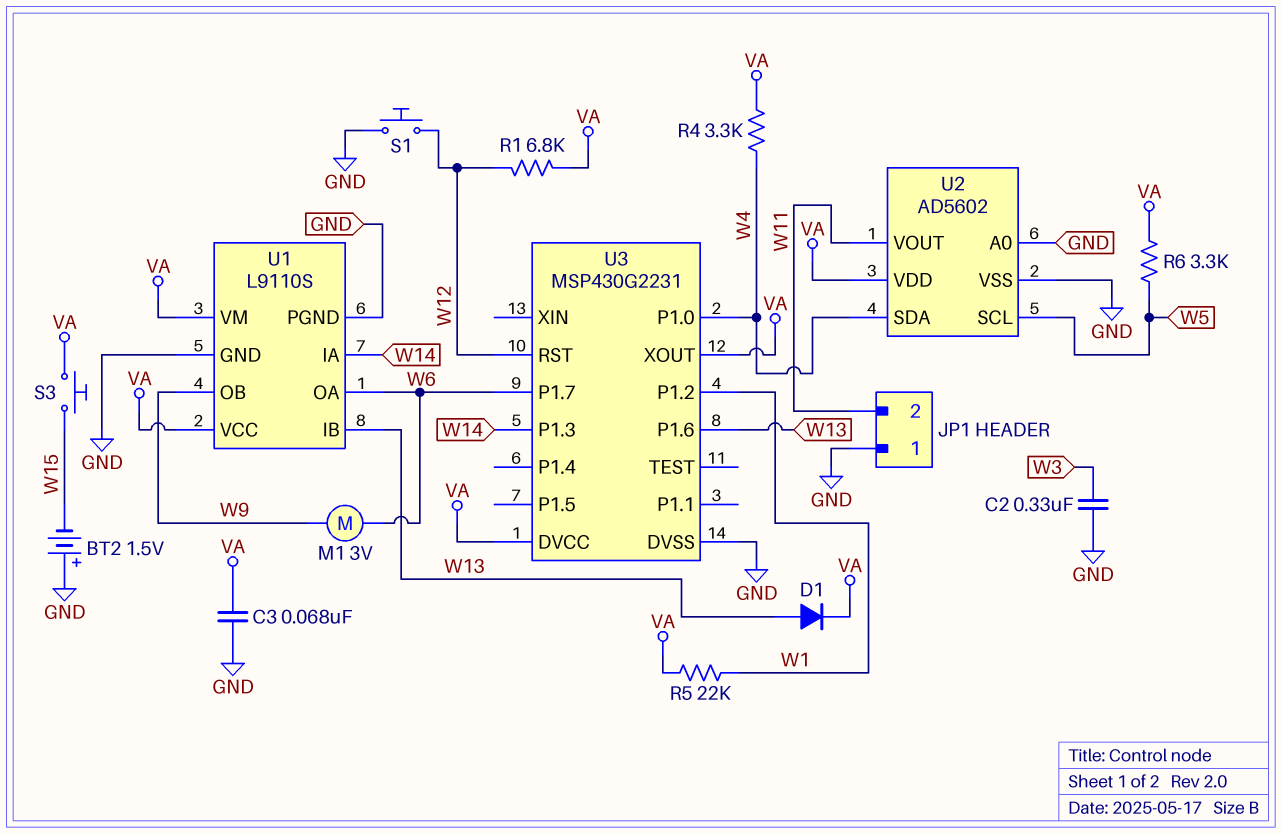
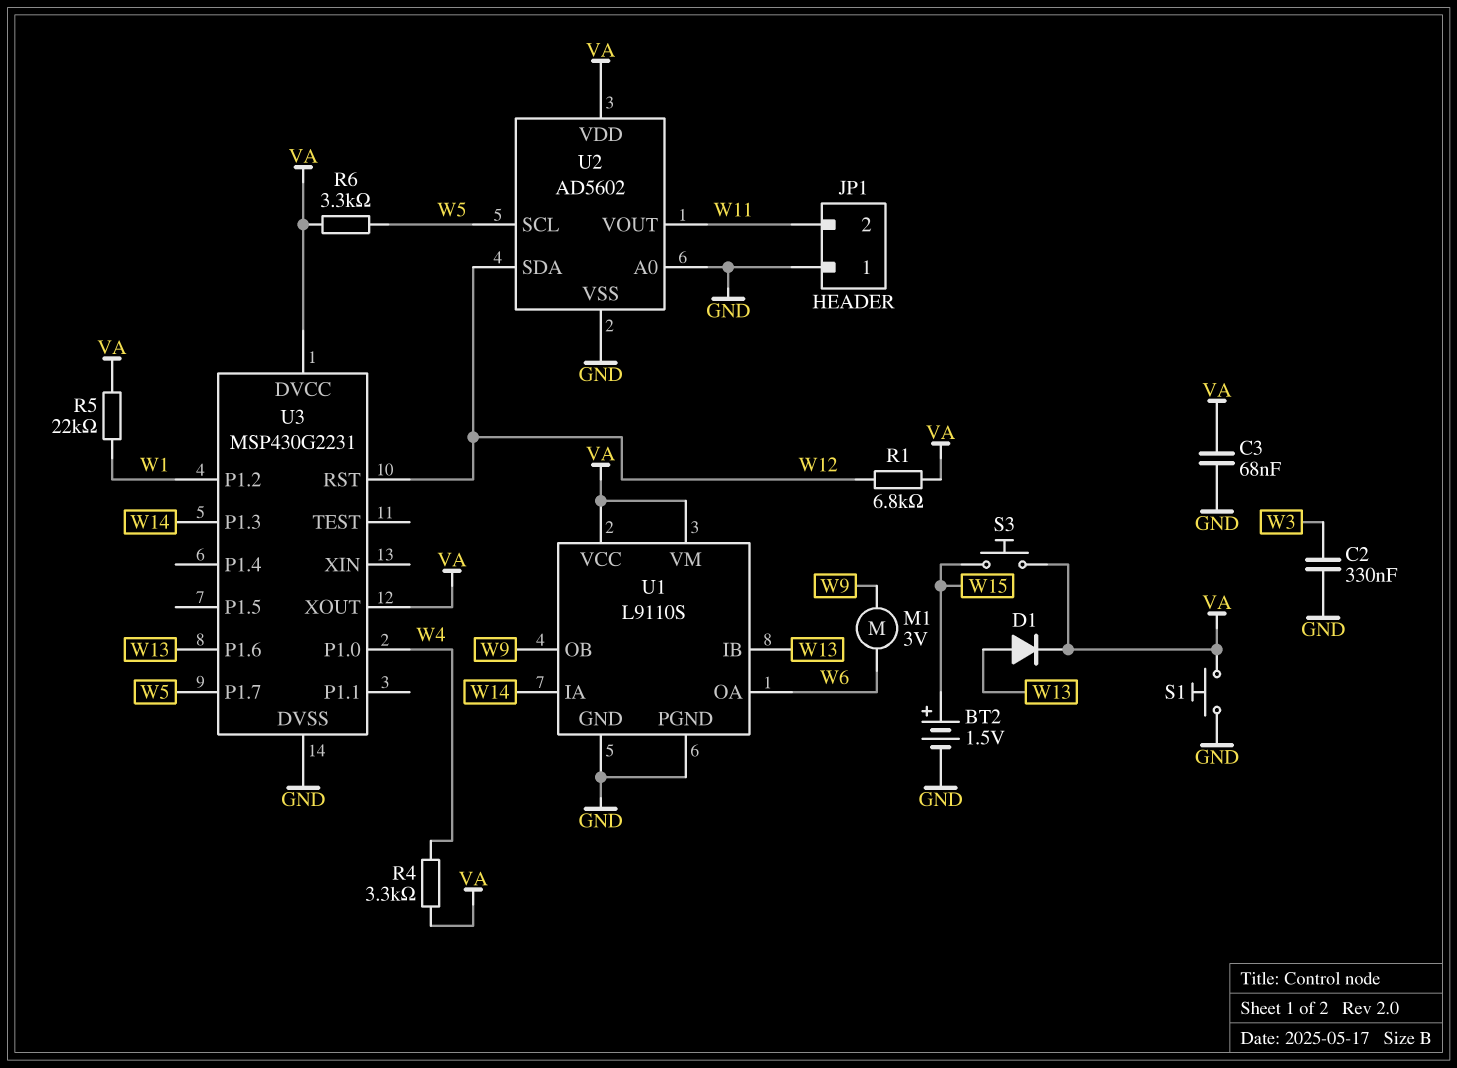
BT2: 1.5V (plus GND, minus W15) -> 1.5V (plus W15, minus GND)
S1: button (GND, W12) -> button (GND, VA)
U2 pin SDA: W4 -> W12
U3 pin P1.7: W6 -> W5

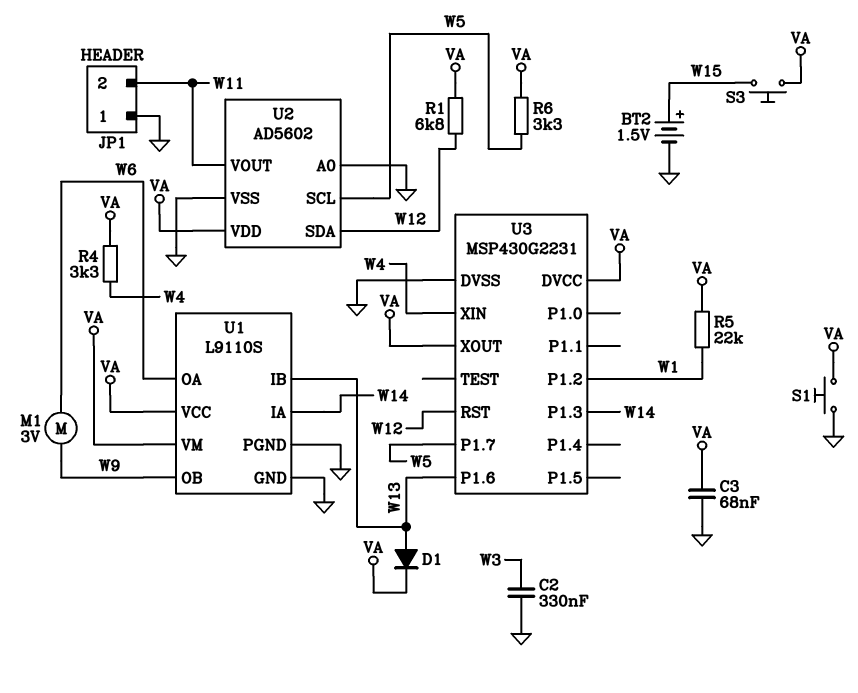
U3 pin P1.0: W4 -> none
U3 pin XIN: none -> W4

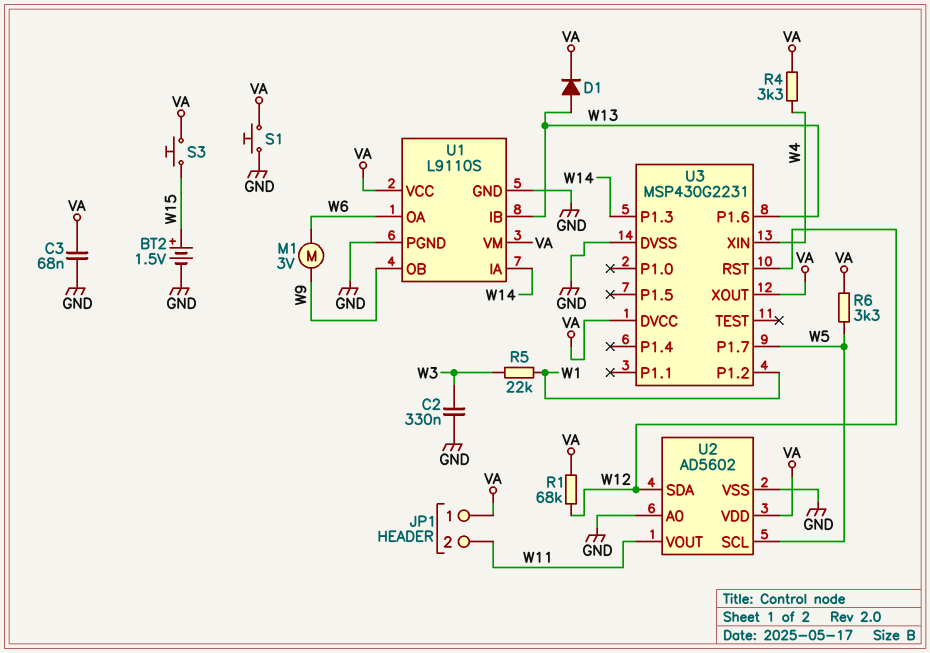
JP1 pin 1: GND -> VA
R1: 6.8k (VA, W12) -> 68k (VA, W12)
R5: 22k (VA, W1) -> 22k (W1, W3)

